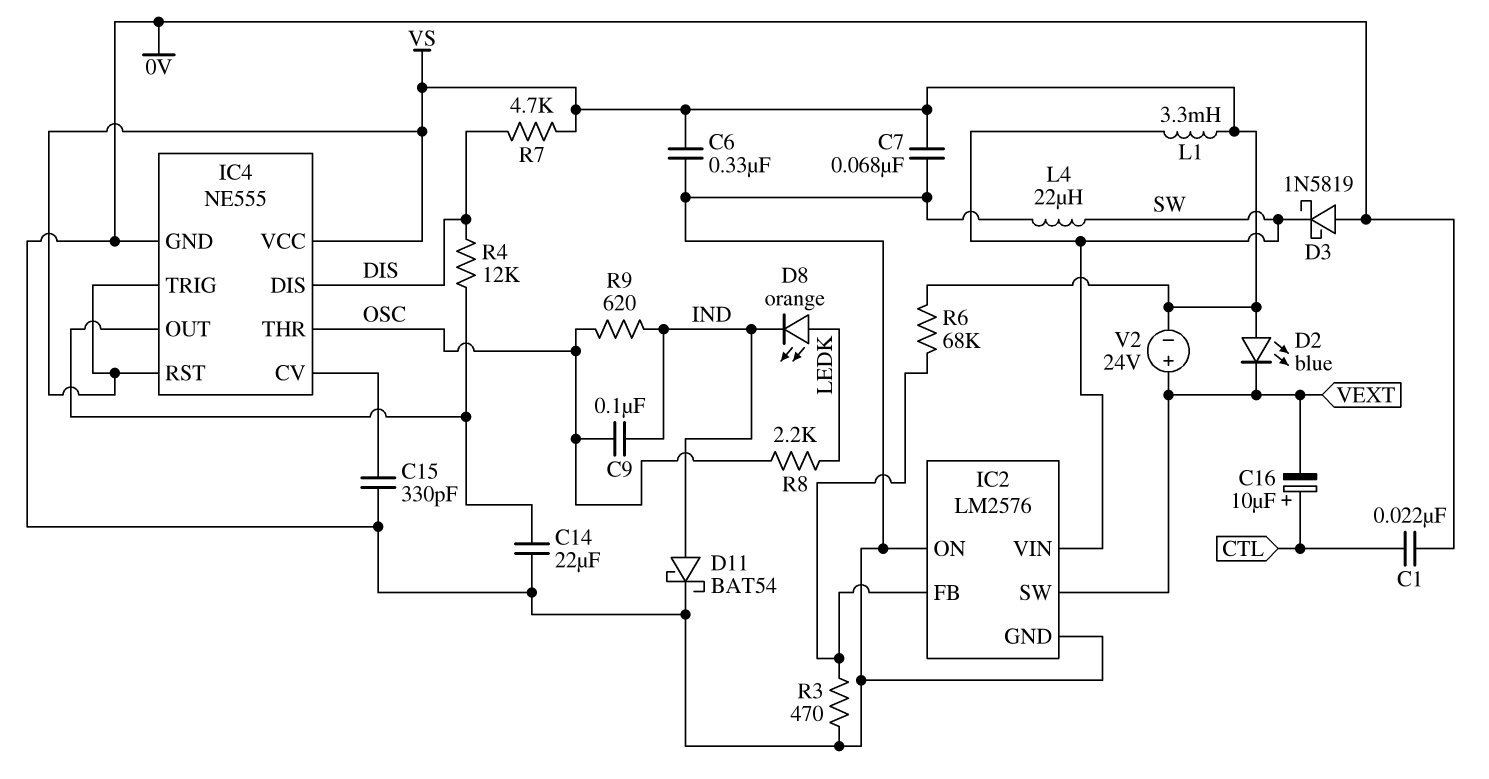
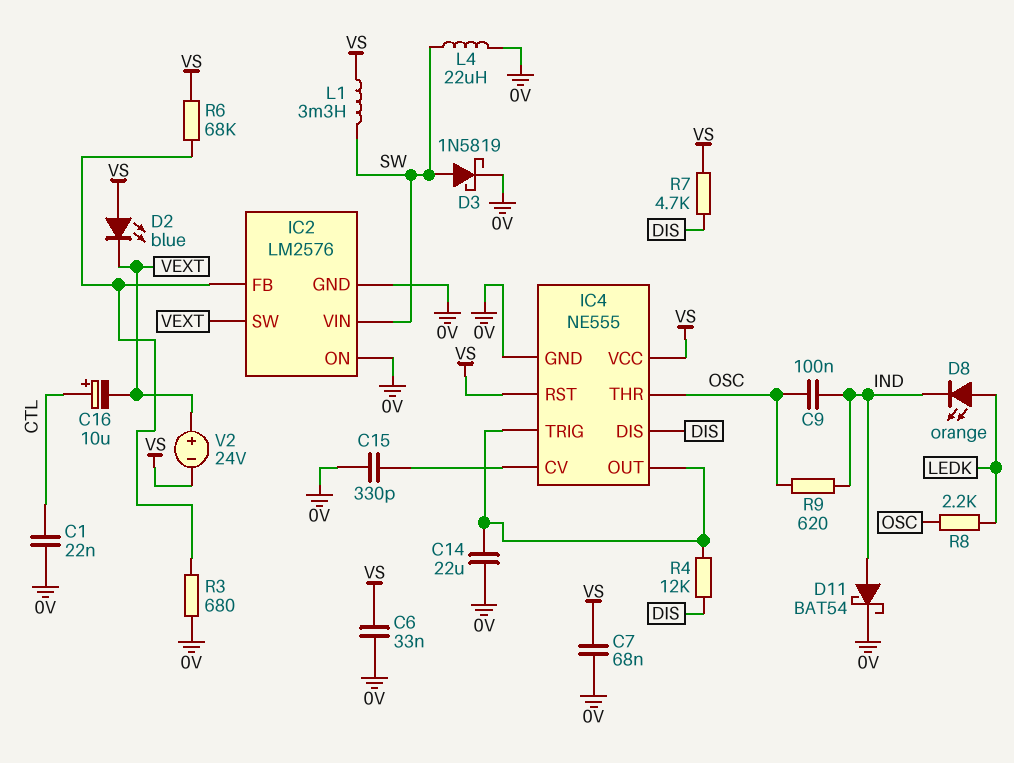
C6: 330nF (0V, VS) -> 33nF (0V, VS)
D3: schottky 1N5819 (A 0V, K SW) -> schottky 1N5819 (A SW, K 0V)
IC4 pin TRIG: VS -> IC4/OUT
R3: 470 (0V, IC2/FB) -> 680 (0V, IC2/FB)

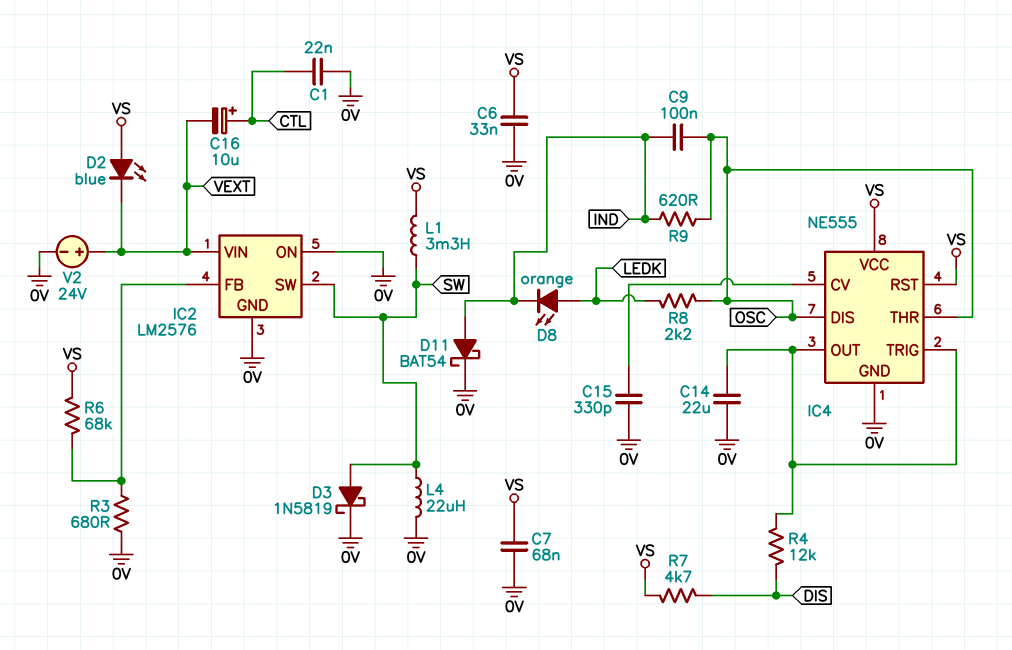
IC2 pin SW: VEXT -> SW
IC2 pin VIN: SW -> VEXT
IC4 pin DIS: DIS -> OSC
V2: 24V (plus VEXT, minus VS) -> 24V (plus VEXT, minus 0V)

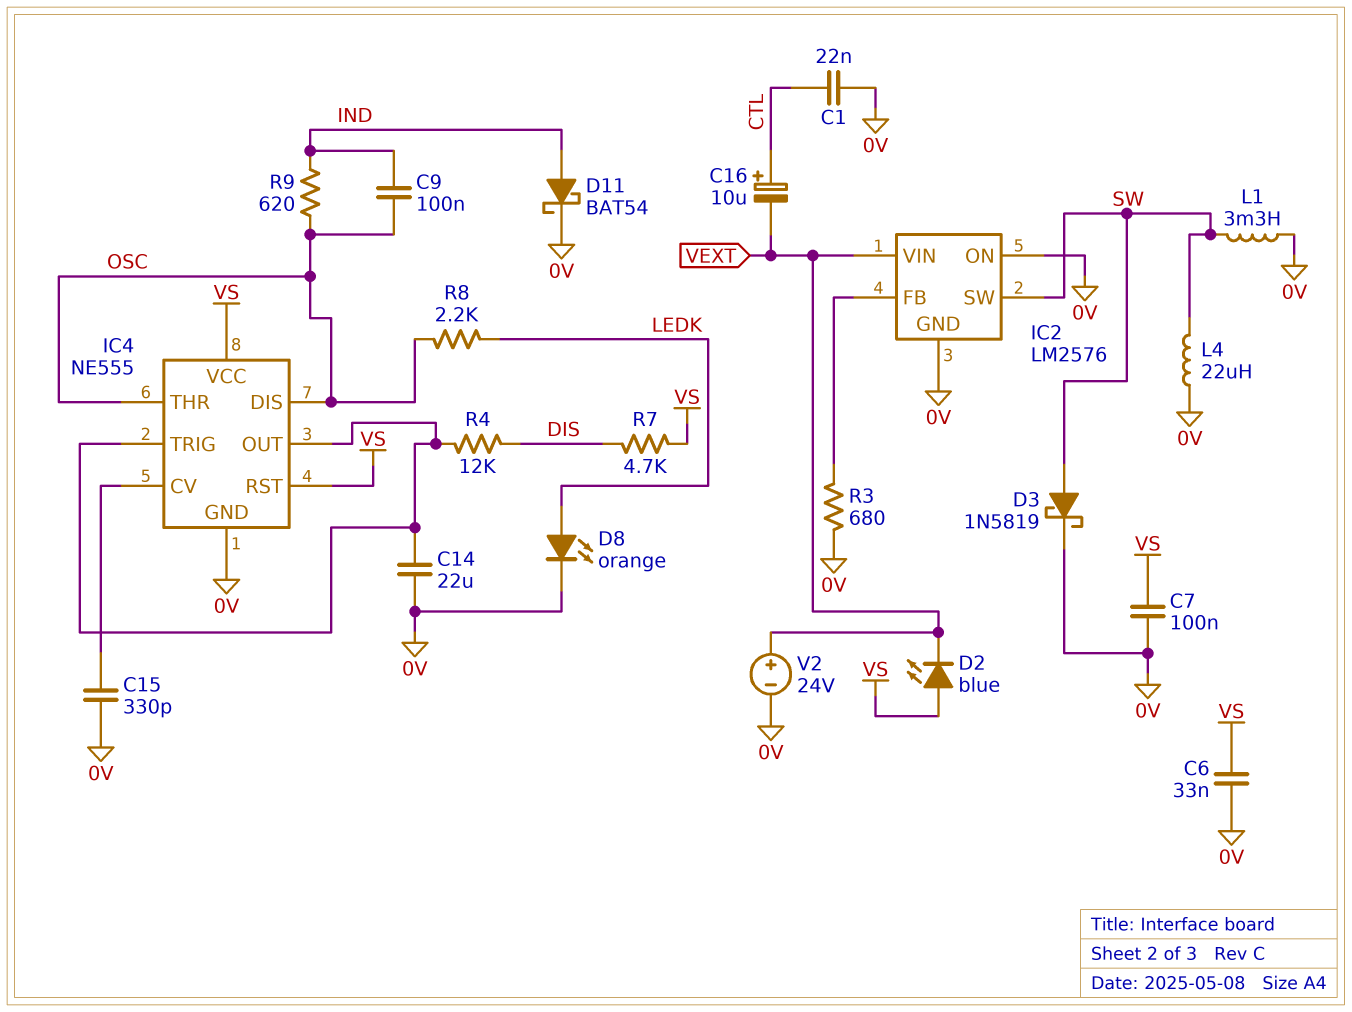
C7: 68nF (0V, VS) -> 100nF (0V, VS)
D8: LED orange (A LEDK, K IND) -> LED orange (A LEDK, K 0V)
L1: 3.3mH (SW, VS) -> 3.3mH (0V, SW)
R6: 68k (IC2/FB, VS) -> none

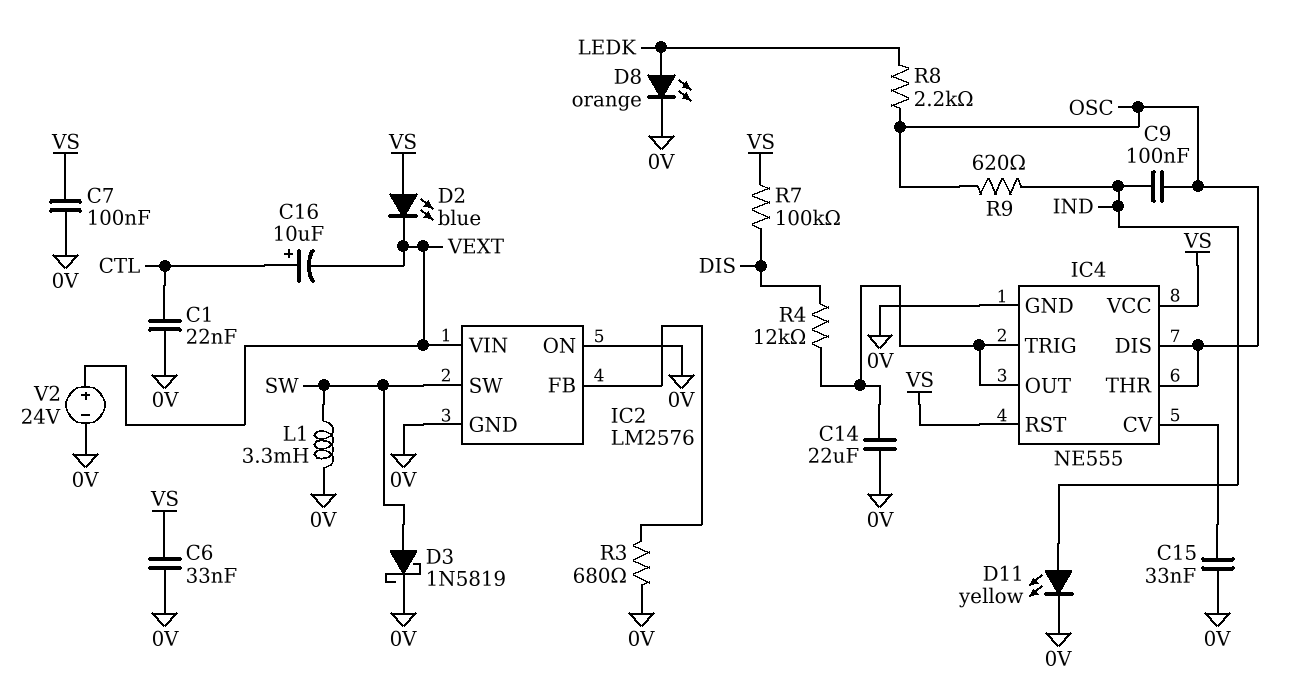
C15: 330pF (0V, IC4/CV) -> 33nF (0V, IC4/CV)
D11: schottky BAT54 (A IND, K 0V) -> LED yellow (A IND, K 0V)
L4: 22uH (0V, SW) -> none
R7: 4.7k (DIS, VS) -> 100k (DIS, VS)

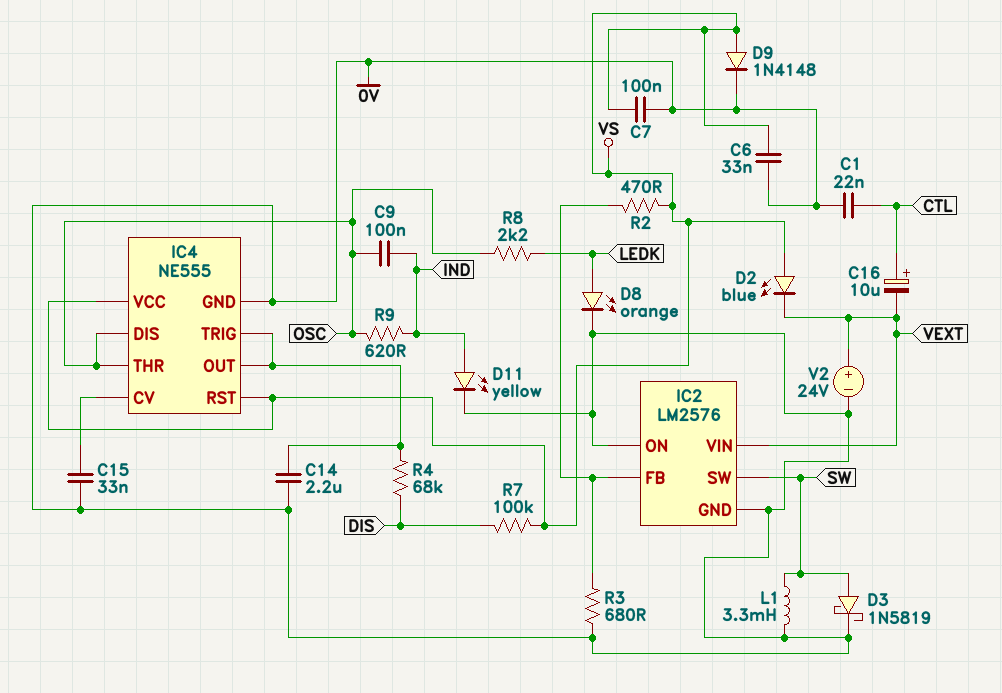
C14: 22uF (0V, IC4/OUT) -> 2.2uF (0V, IC4/OUT)
D9: none -> diode 1N4148 (A VS, K 0V)
R2: none -> 470 (IC2/FB, VS)
R4: 12k (DIS, IC4/OUT) -> 68k (DIS, IC4/OUT)

